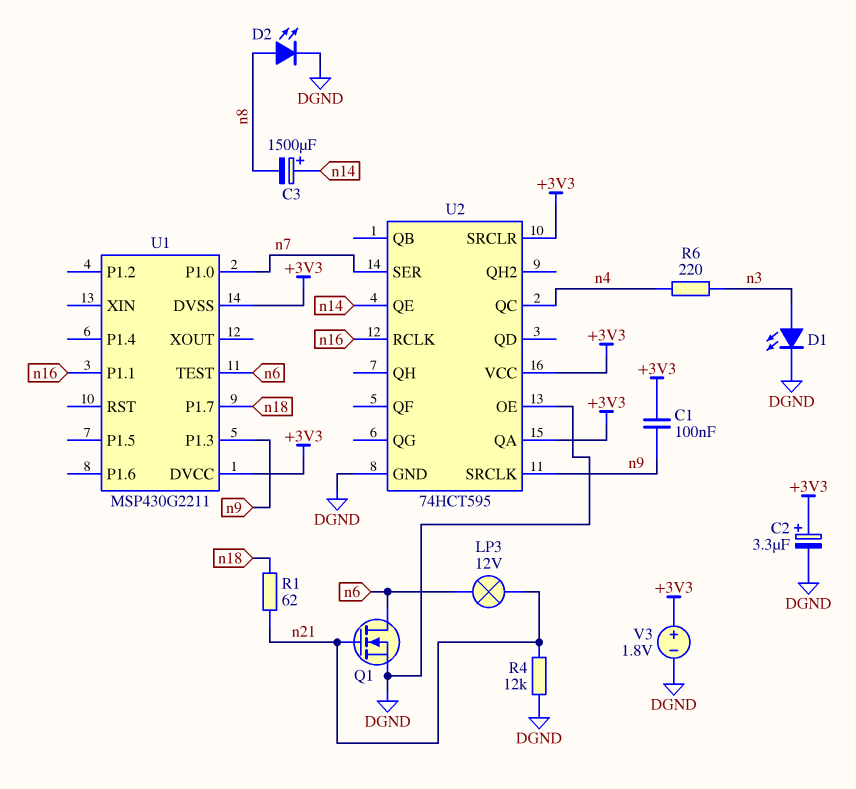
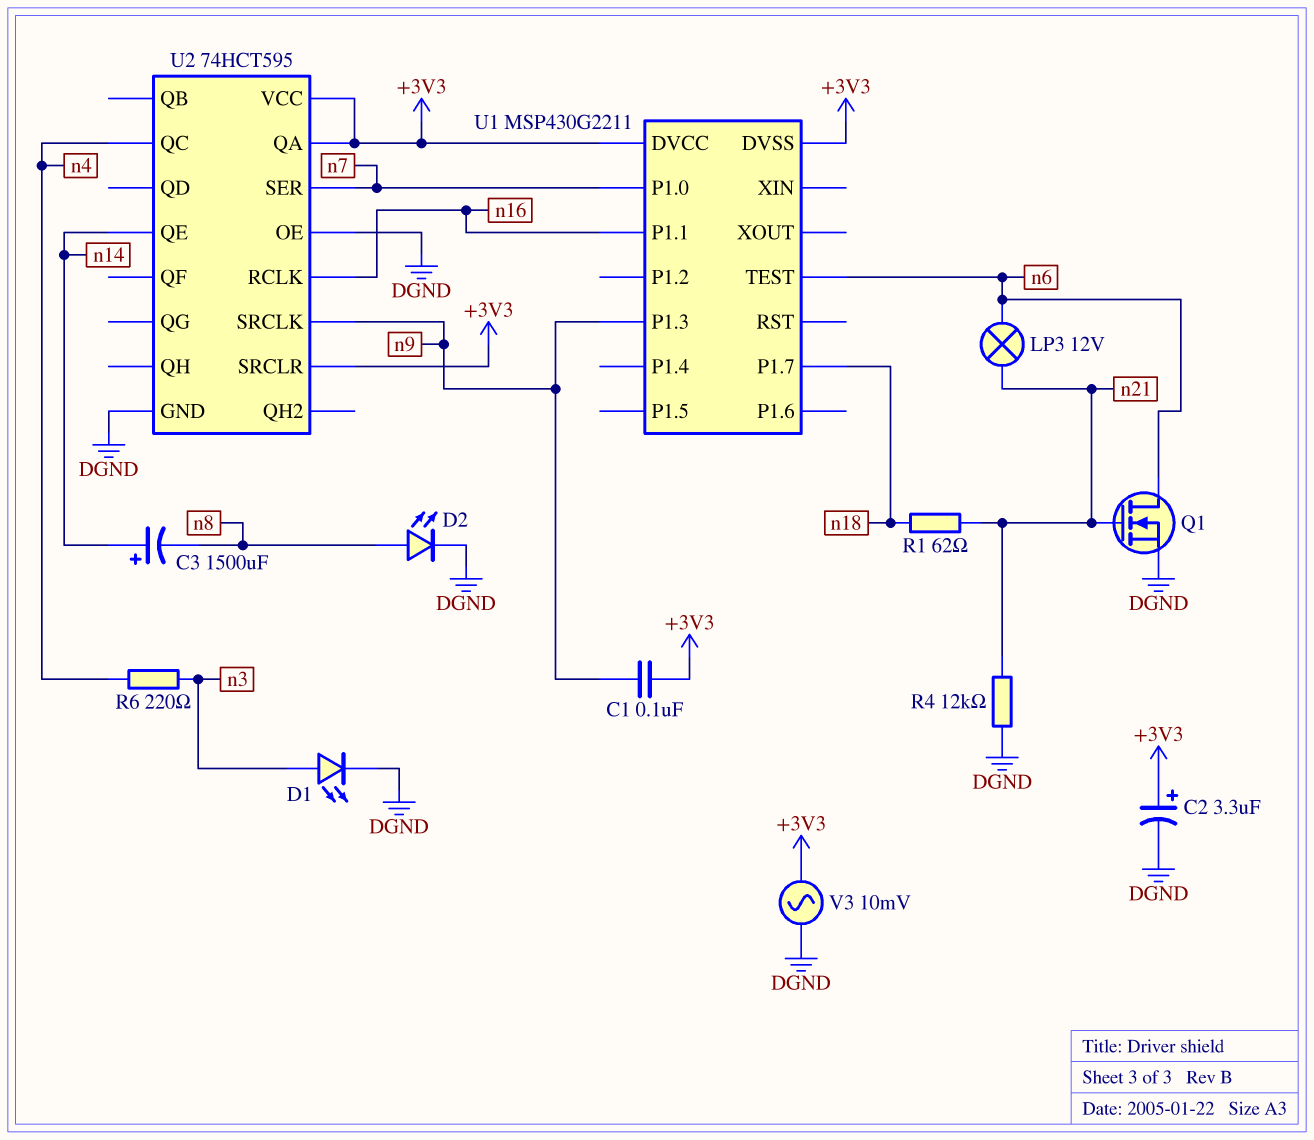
V3: 1.8V (plus +3V3, minus DGND) -> AC 10mV (+3V3, DGND)

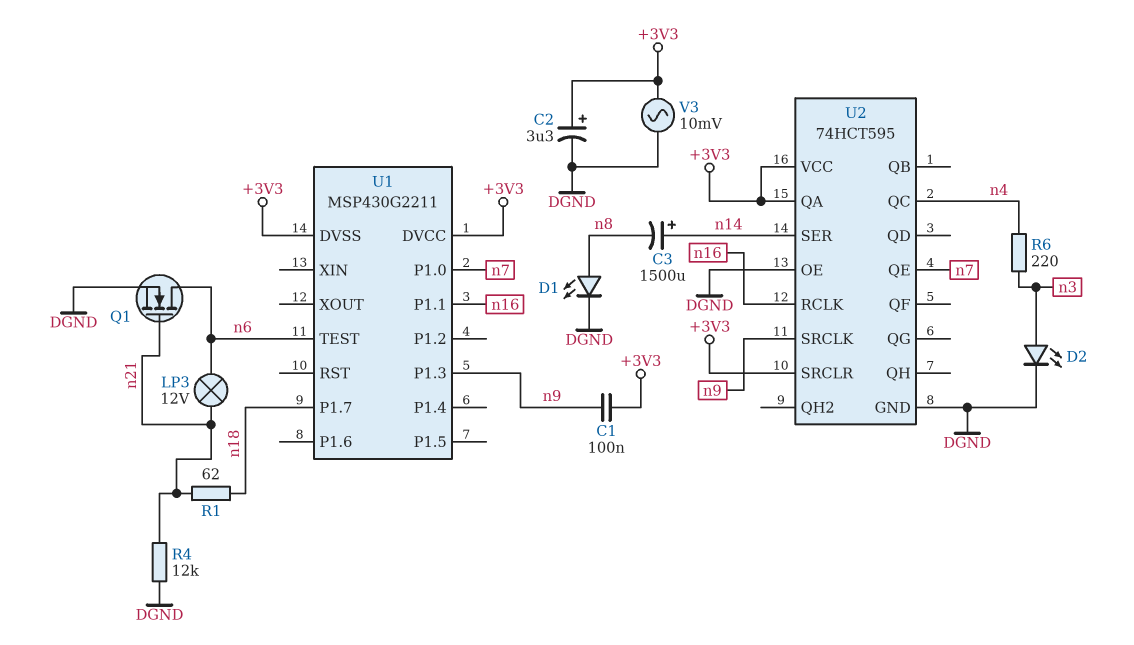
D1: LED (A n3, K DGND) -> LED (A n8, K DGND)
D2: LED (A n8, K DGND) -> LED (A n3, K DGND)
U2 pin QE: n14 -> n7
U2 pin SER: n7 -> n14

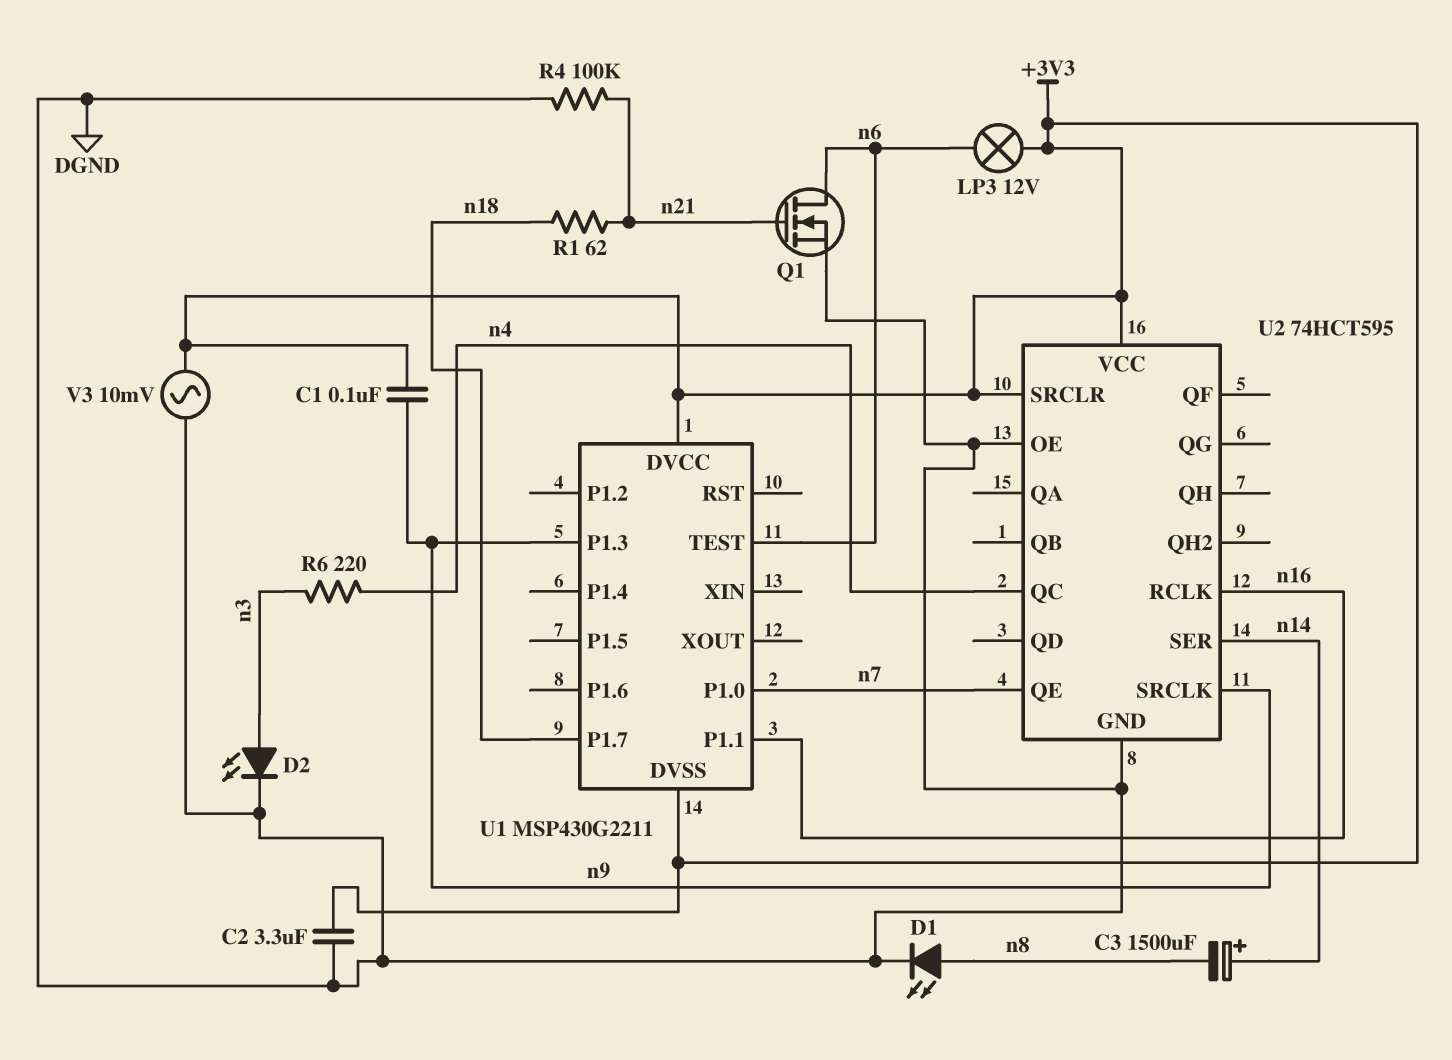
C2: 3.3uF (plus +3V3, minus DGND) -> 3.3uF (+3V3, DGND)
LP3: lamp 12V (n6, n21) -> lamp 12V (+3V3, n6)
R4: 12k (DGND, n21) -> 100k (DGND, n21)
U2 pin QA: +3V3 -> none

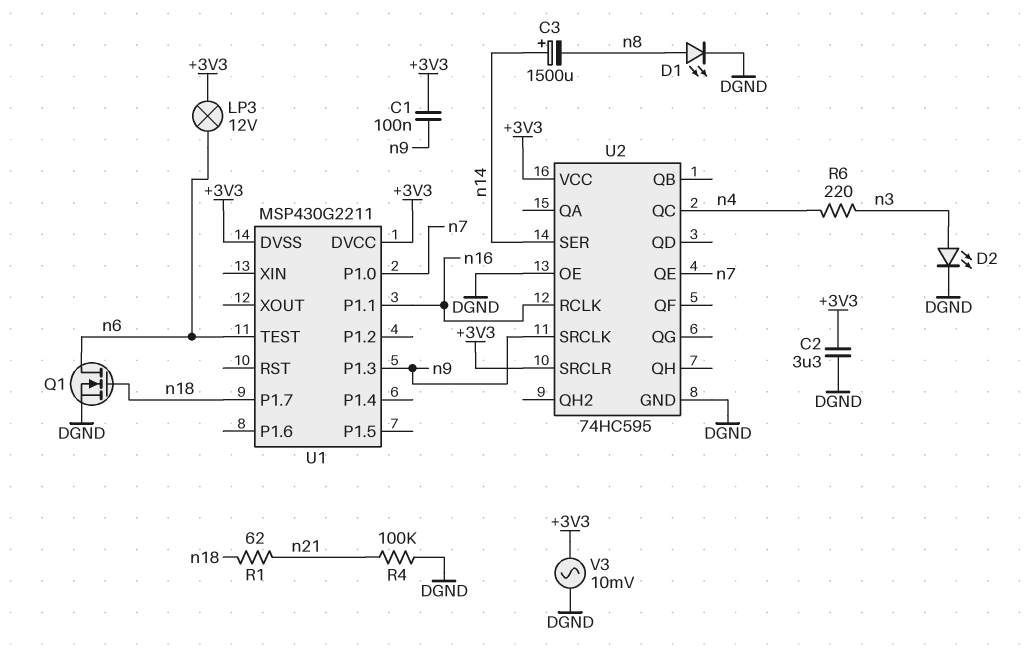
Q1: NMOS (G n21, D n6, S DGND) -> NMOS (G n18, D n6, S DGND)
U2: 74HCT595 -> 74HC595

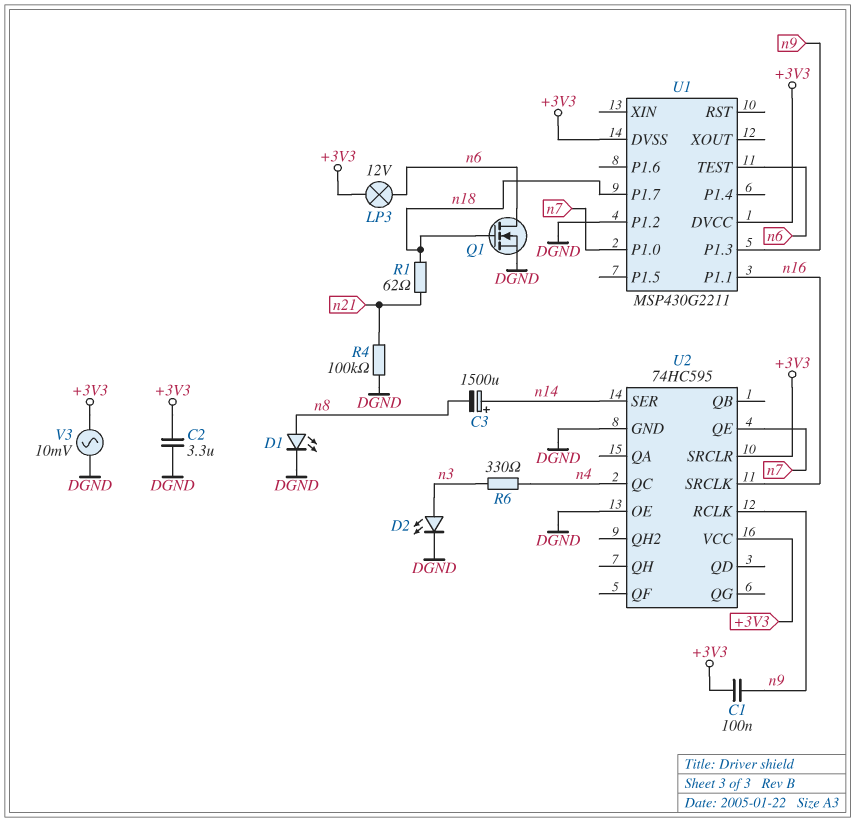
R6: 220 (n3, n4) -> 330 (n3, n4)
U1 pin P1.2: none -> DGND
U2 pin RCLK: n16 -> n9
U2 pin SRCLK: n9 -> n16

